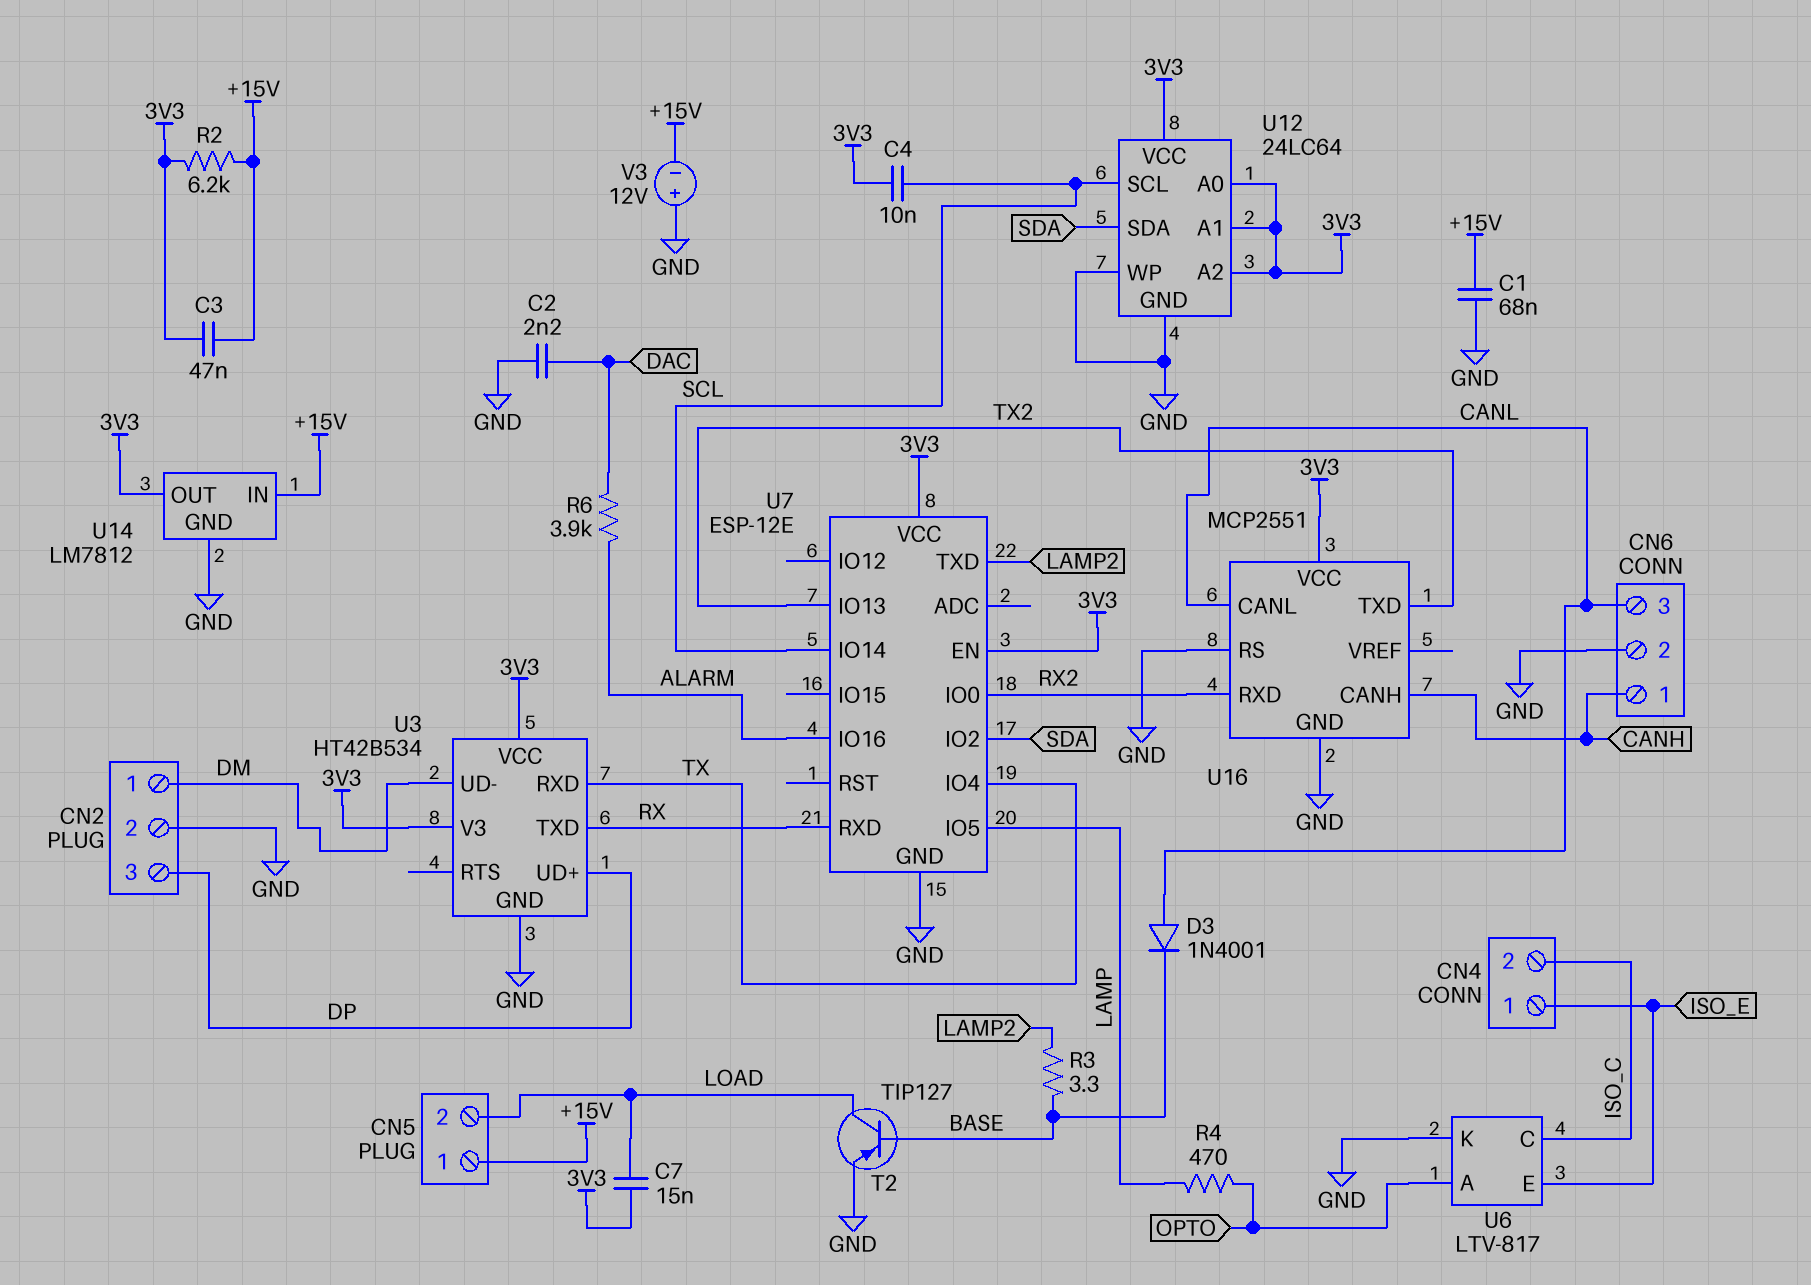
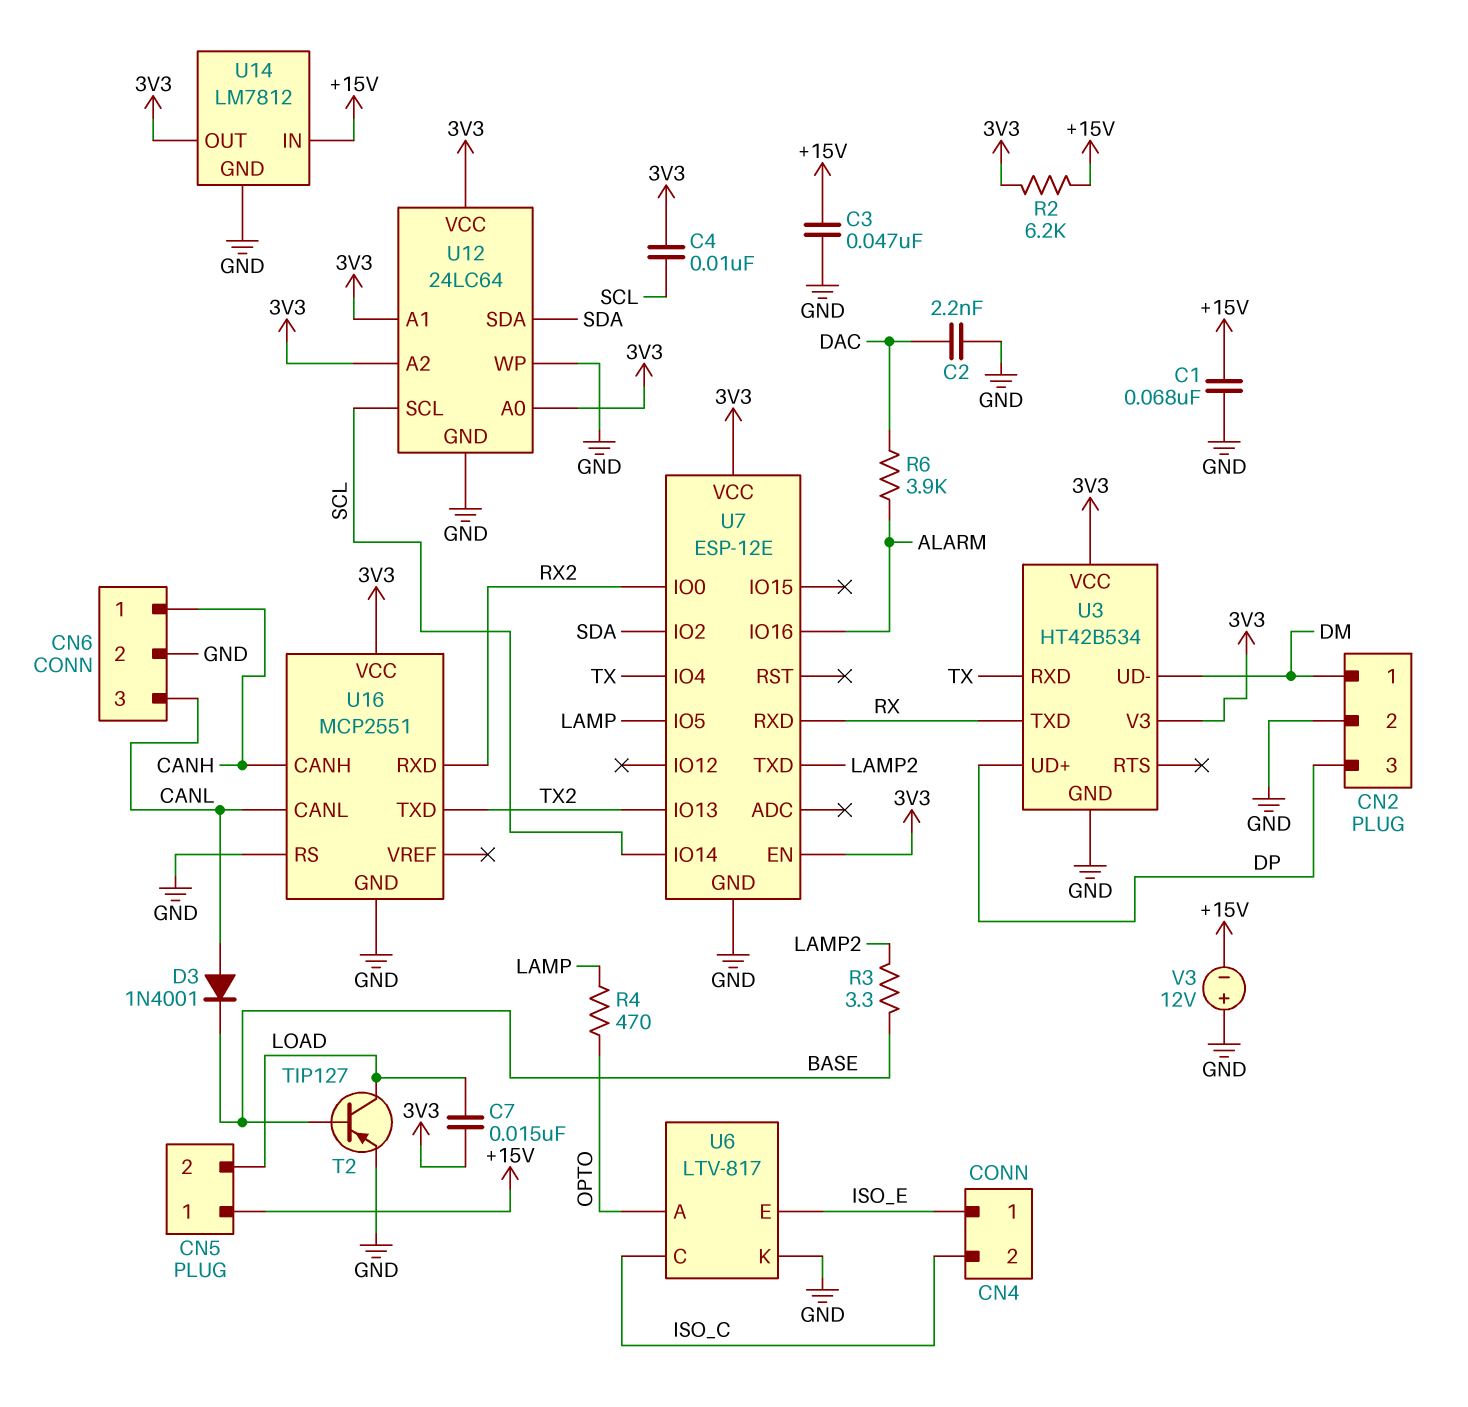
C3: 47nF (+15V, 3V3) -> 47nF (+15V, GND)

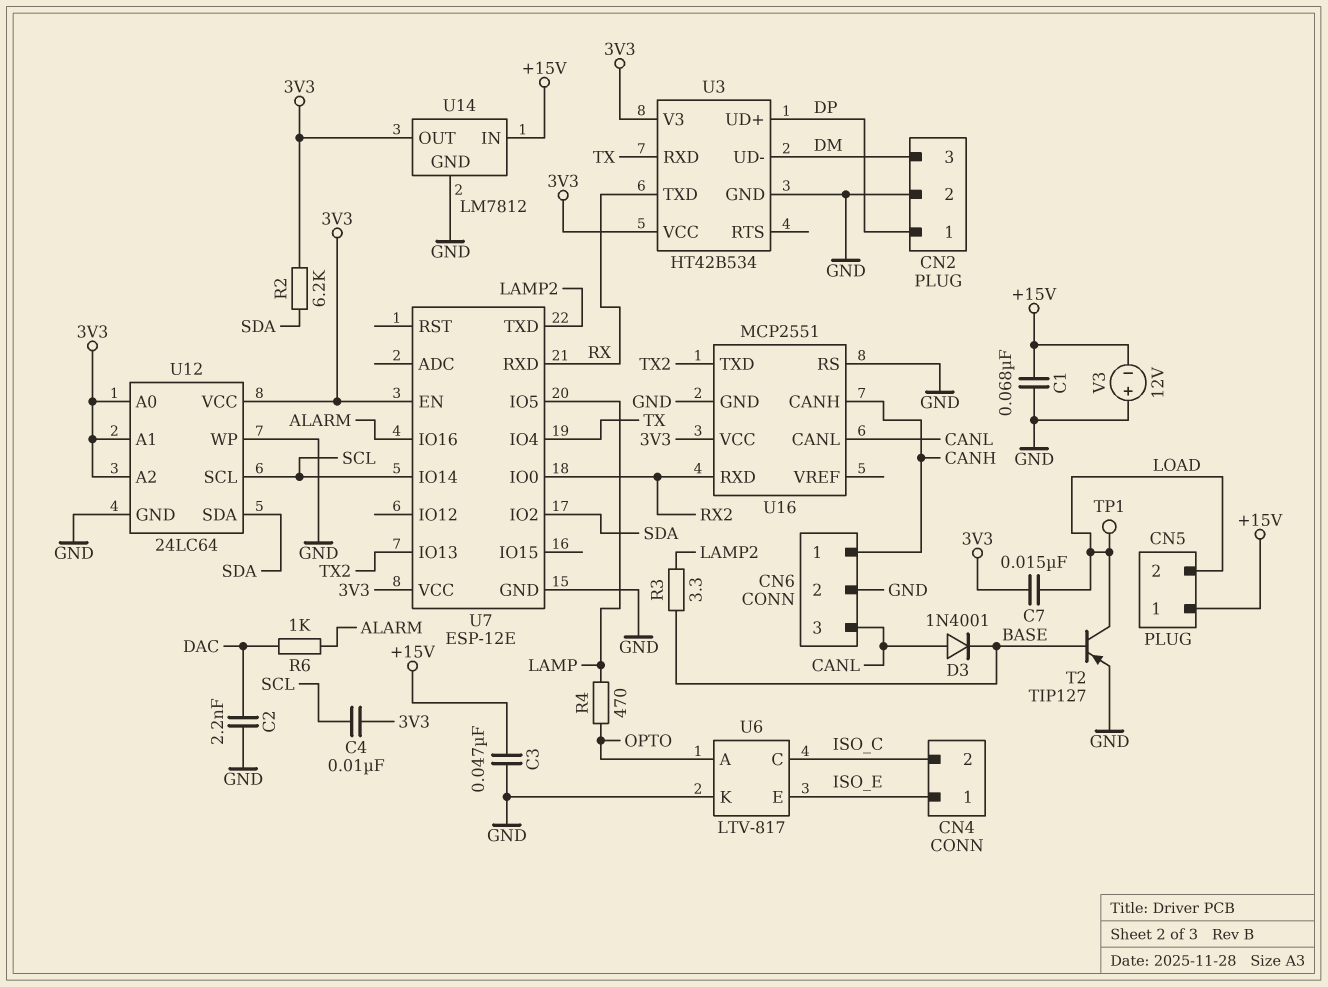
CN2 pin 1: DM -> DP
CN2 pin 3: DP -> DM
R2: 6.2k (+15V, 3V3) -> 6.2k (3V3, SDA)
R6: 3.9k (ALARM, DAC) -> 1k (ALARM, DAC)
TP1: none -> test point (LOAD)

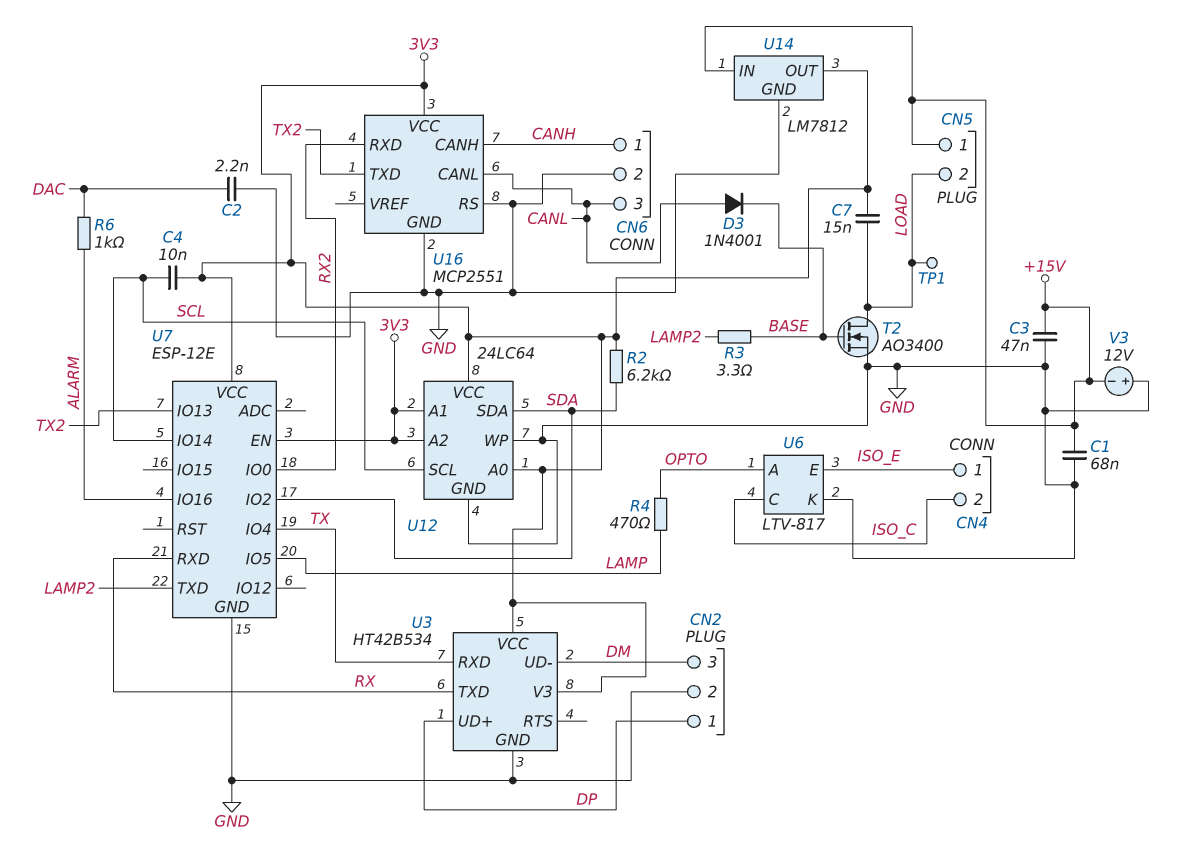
T2: PNP TIP127 (B BASE, C LOAD, E GND) -> NMOS AO3400 (G BASE, D LOAD, S GND)

